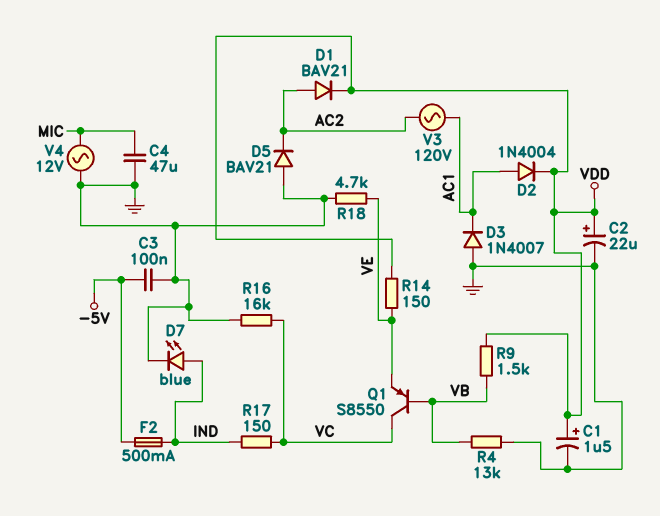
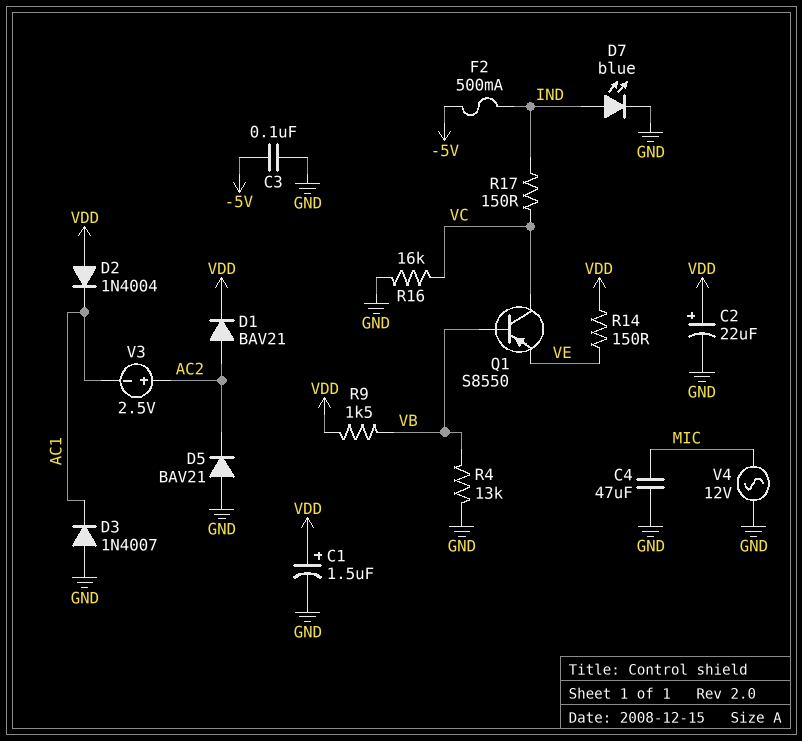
D2: diode 1N4004 (A AC1, K VDD) -> diode 1N4004 (A VDD, K AC1)
R18: 4.7k (GND, VE) -> none
V3: AC 120V (AC1, AC2) -> 2.5V (plus AC2, minus AC1)

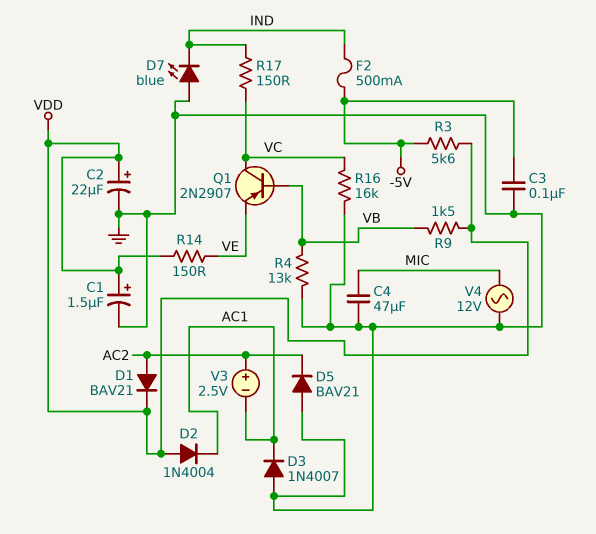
D7: LED blue (A IND, K GND) -> LED blue (A GND, K IND)
Q1: PNP S8550 (B VB, C VC, E VE) -> PNP 2N2907 (B VB, C VC, E VE)
R3: none -> 5.6k (-5V, VDD)

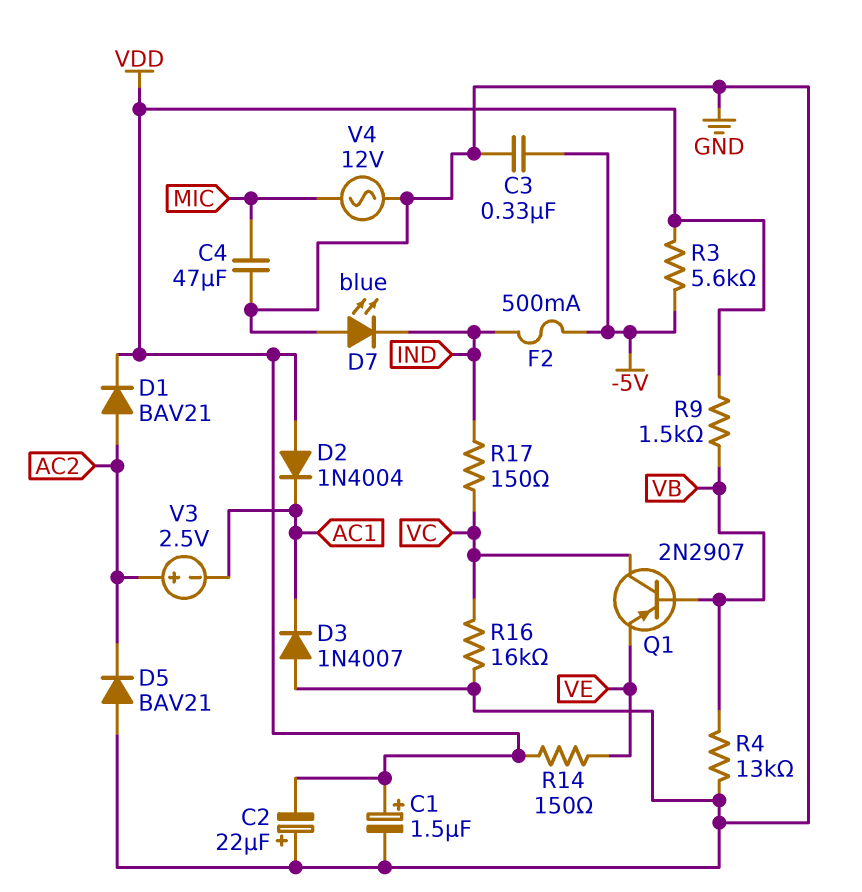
C2: 22uF (plus VDD, minus GND) -> 22uF (plus GND, minus VDD)
C3: 100nF (-5V, GND) -> 330nF (-5V, GND)

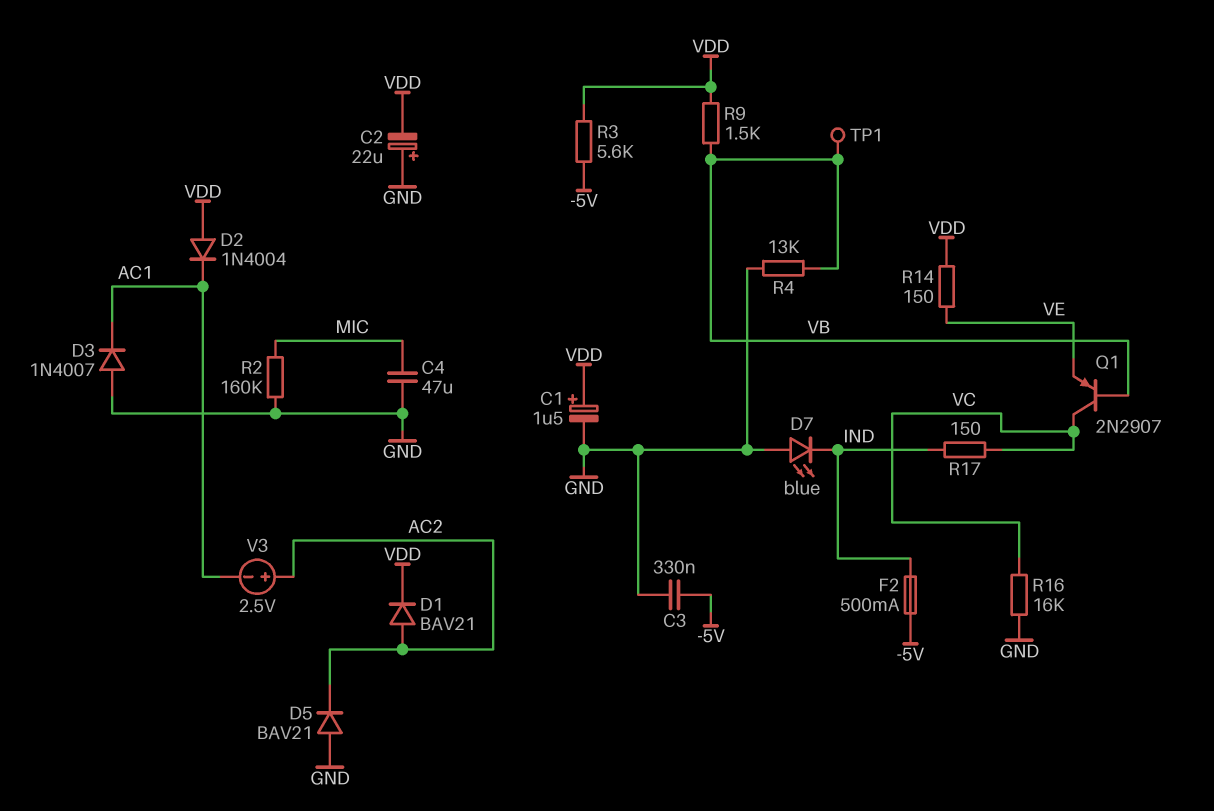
R2: none -> 160k (GND, MIC)
TP1: none -> test point (VB)
V4: AC 12V (GND, MIC) -> none

